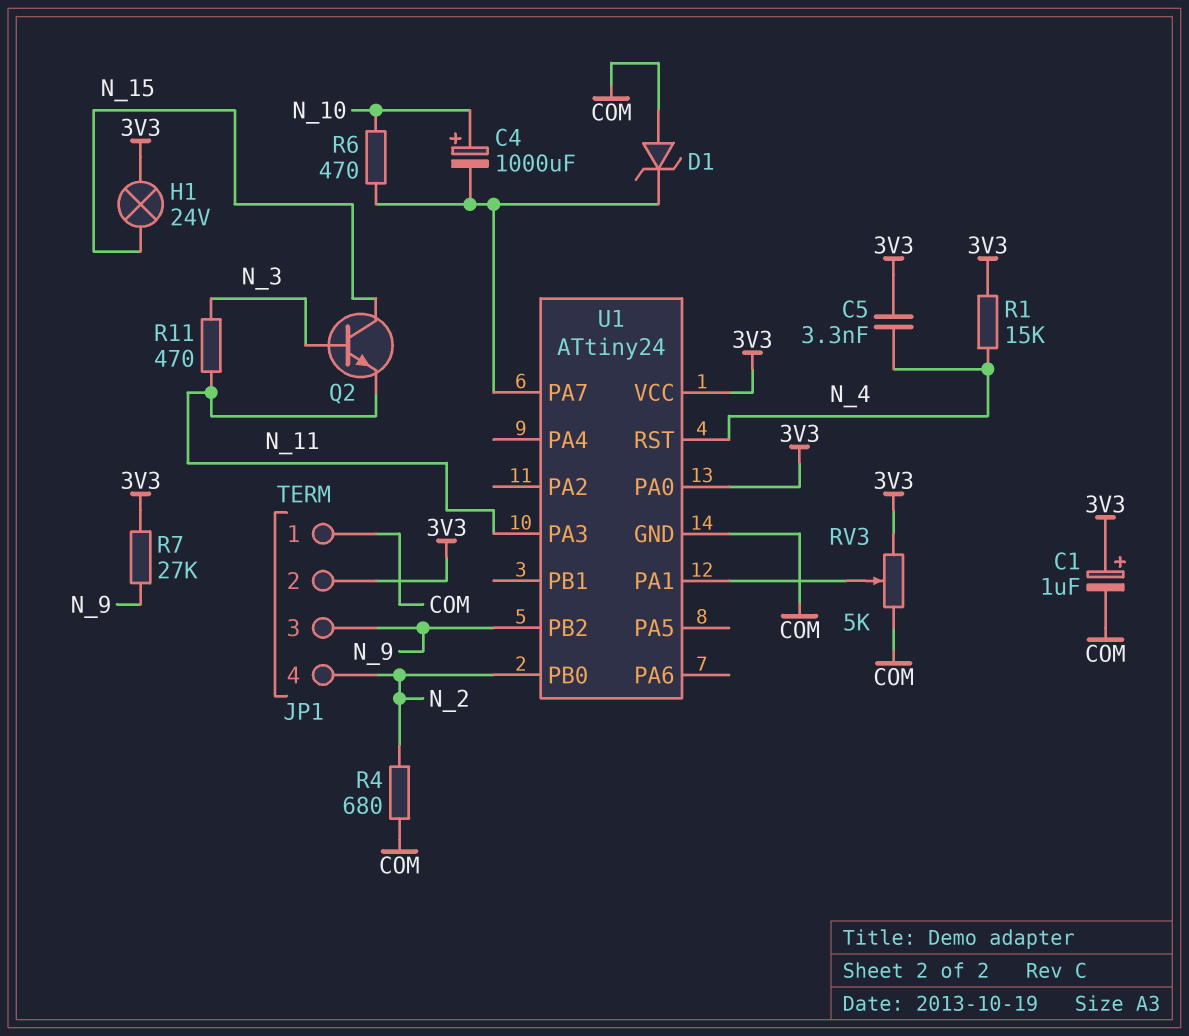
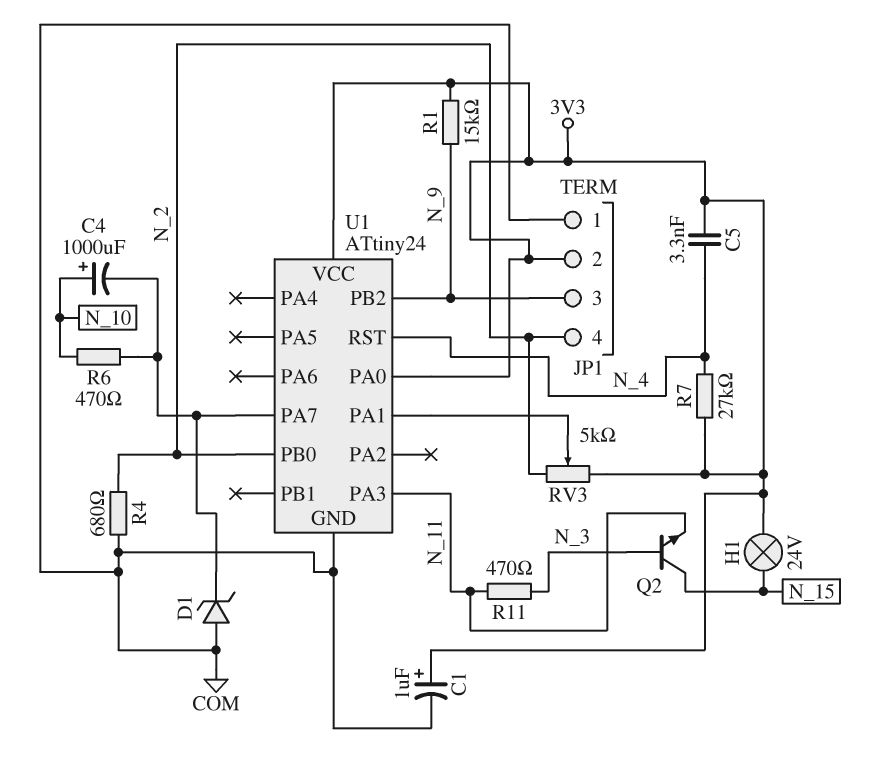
R1: 15k (3V3, N_4) -> 15k (3V3, N_9)
R7: 27k (3V3, N_9) -> 27k (3V3, N_4)
RV3: 5k (3V3, COM, wiper U1/PA1) -> 5k (3V3, N_2, wiper U1/PA1)

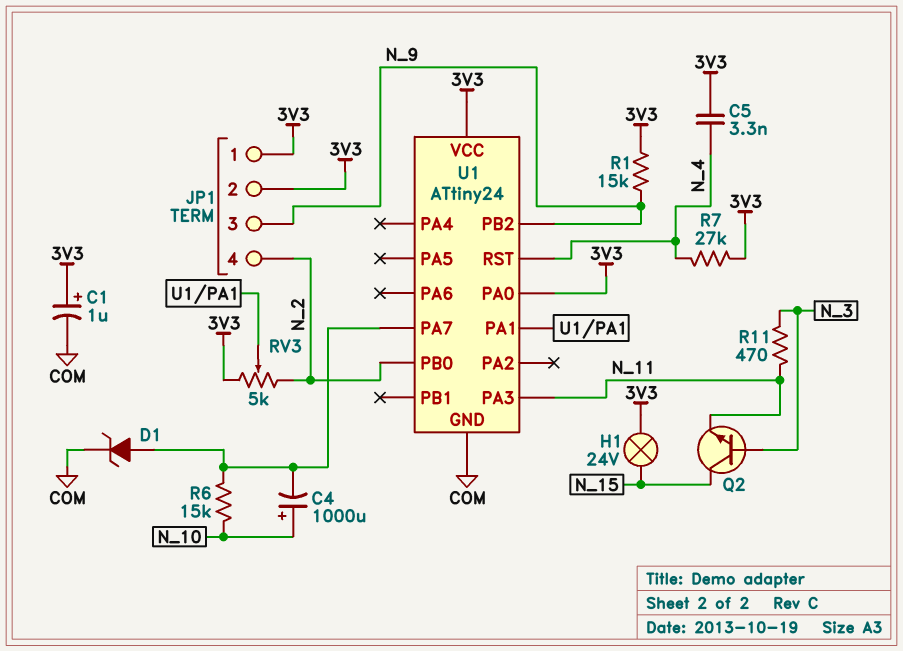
D1: zener (A COM, K U1/PA7) -> zener (A U1/PA7, K COM)
JP1 pin 1: COM -> 3V3
R4: 680 (COM, N_2) -> none
R6: 470 (N_10, U1/PA7) -> 15k (N_10, U1/PA7)

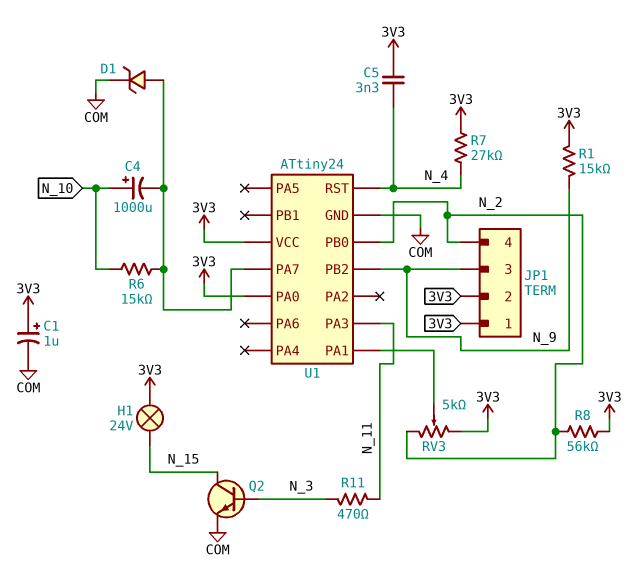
Q2: NPN (B N_3, C N_15, E N_11) -> NPN (B N_3, C N_15, E COM)
R8: none -> 56k (3V3, N_2)

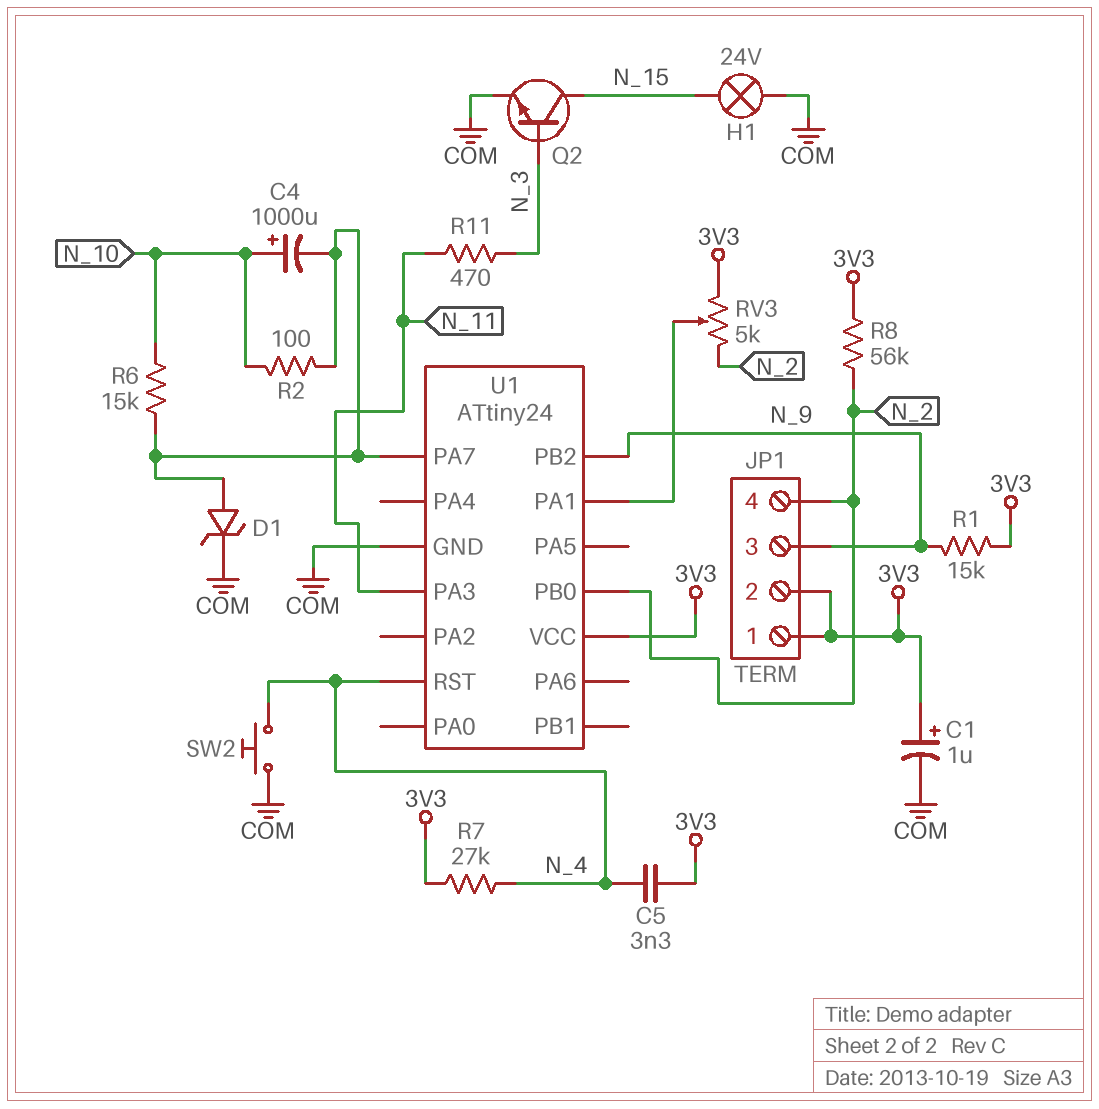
H1: lamp 24V (3V3, N_15) -> lamp 24V (COM, N_15)
R2: none -> 100 (N_10, U1/PA7)
SW2: none -> button (COM, N_4)
U1 pin PA0: 3V3 -> none

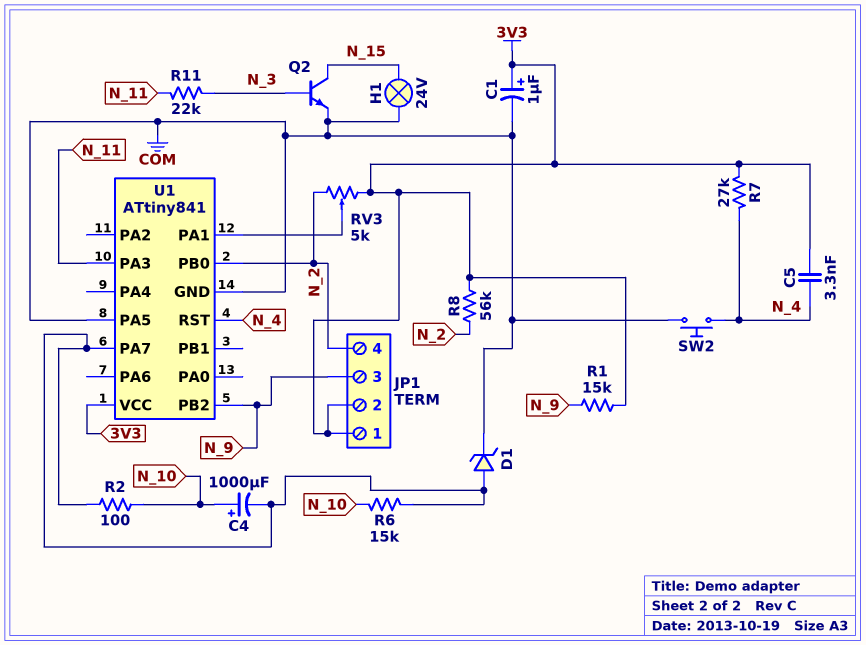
R11: 470 (N_3, N_11) -> 22k (N_3, N_11)
U1: ATtiny24 -> ATtiny841
U1 pin PA5: none -> COM

